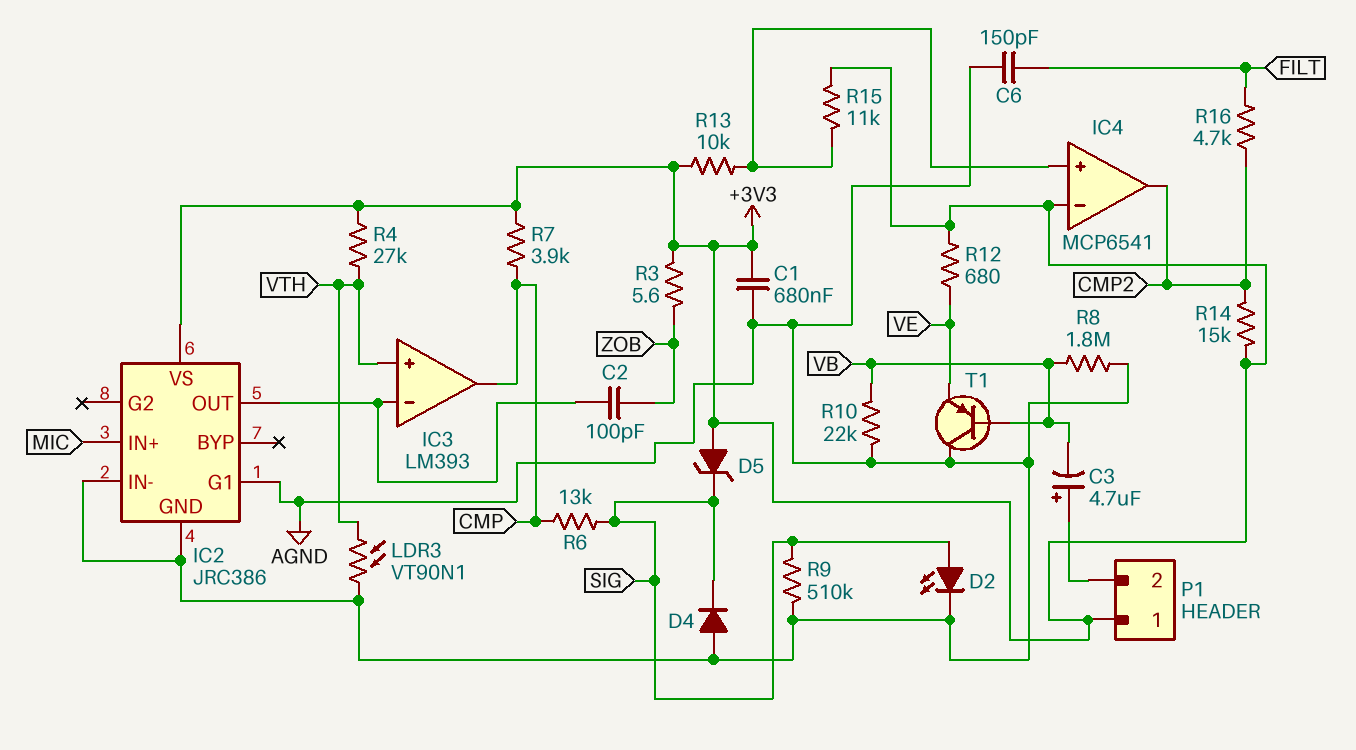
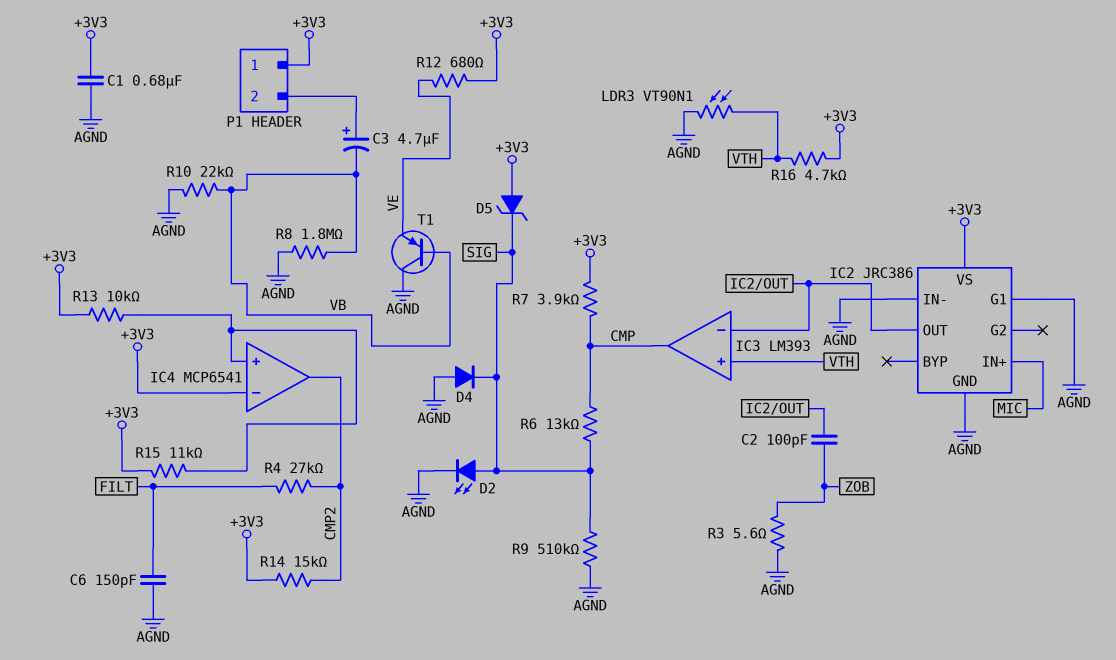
R3: 5.6 (+3V3, ZOB) -> 5.6 (AGND, ZOB)
R4: 27k (+3V3, VTH) -> 27k (CMP2, FILT)
R16: 4.7k (CMP2, FILT) -> 4.7k (+3V3, VTH)

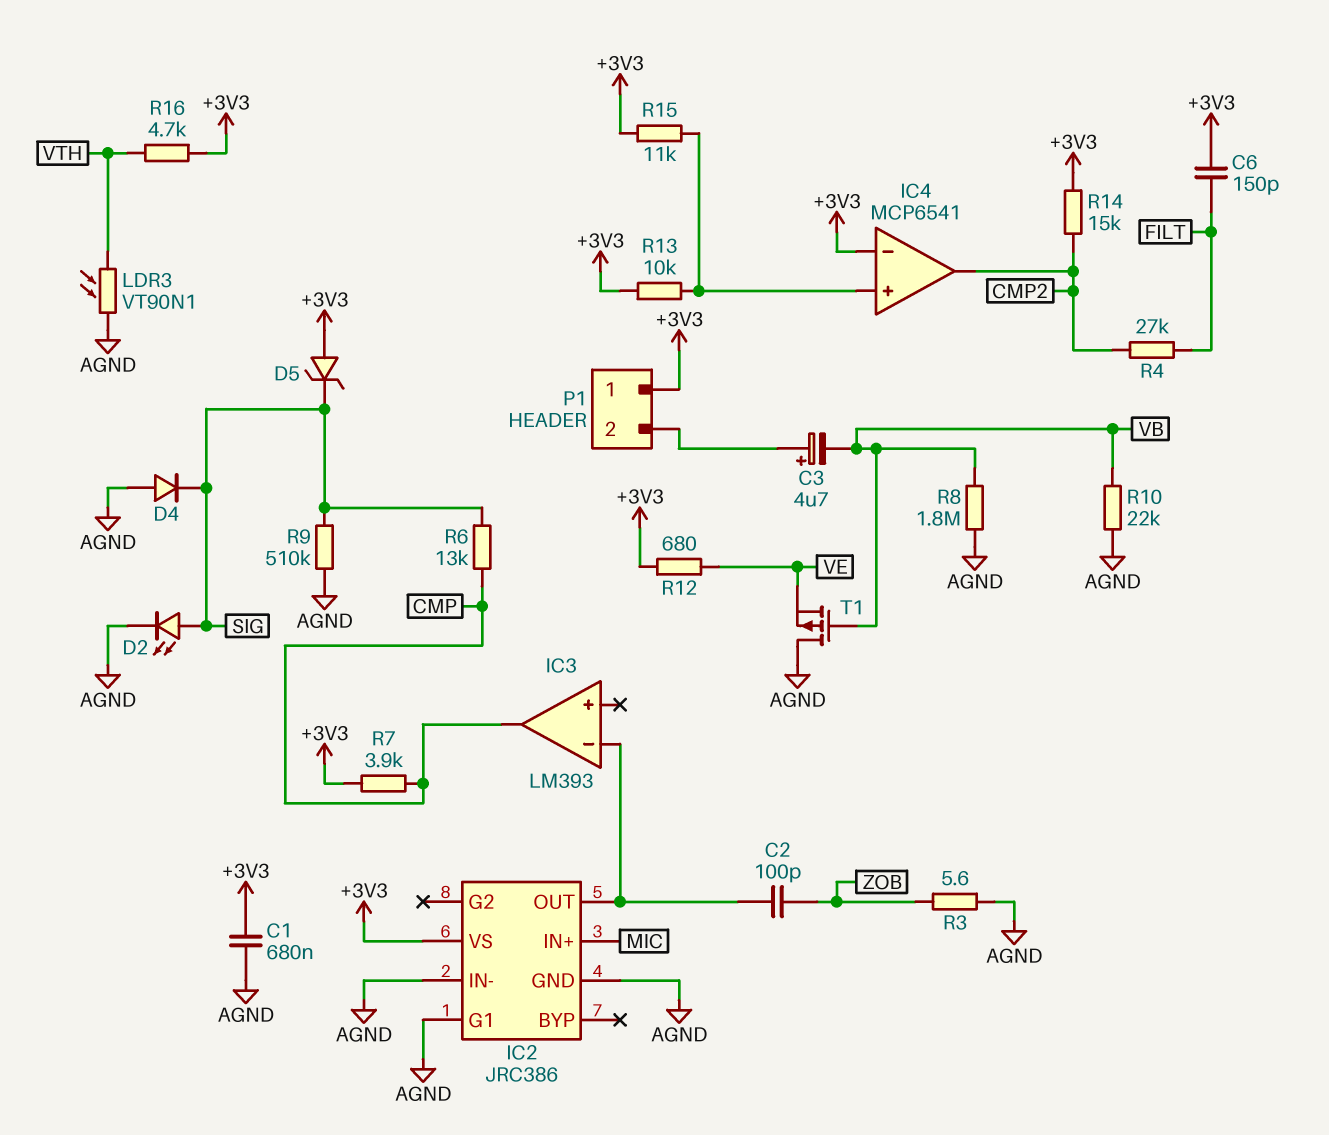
C6: 150pF (AGND, FILT) -> 150pF (+3V3, FILT)
IC3 pin in+: VTH -> none
T1: PNP (B VB, C AGND, E VE) -> PMOS (G VB, D AGND, S VE)

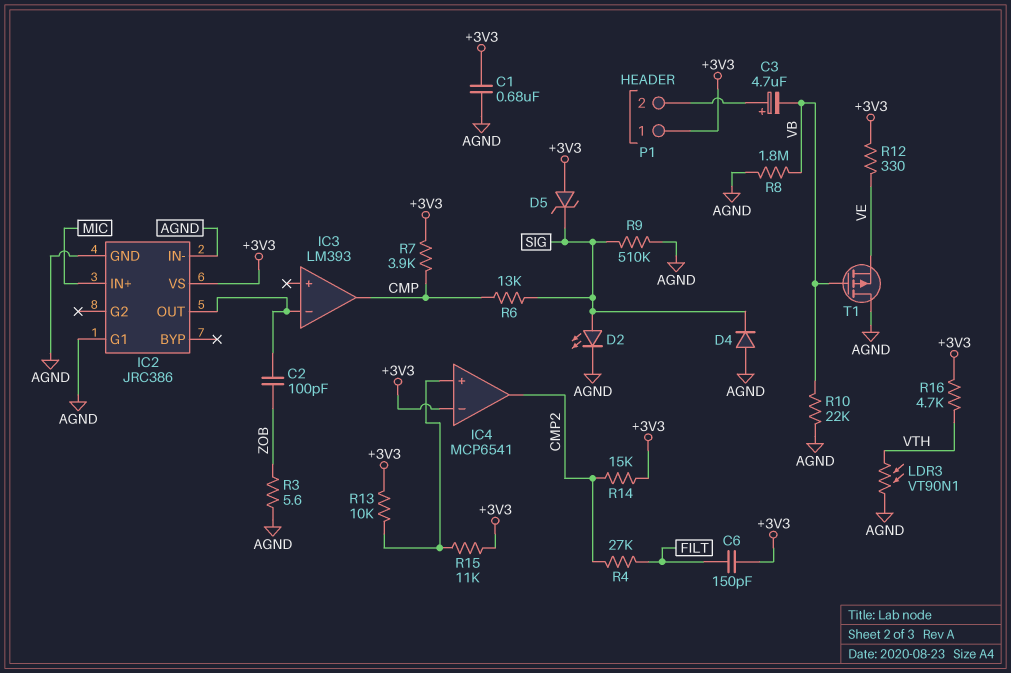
R12: 680 (+3V3, VE) -> 330 (+3V3, VE)

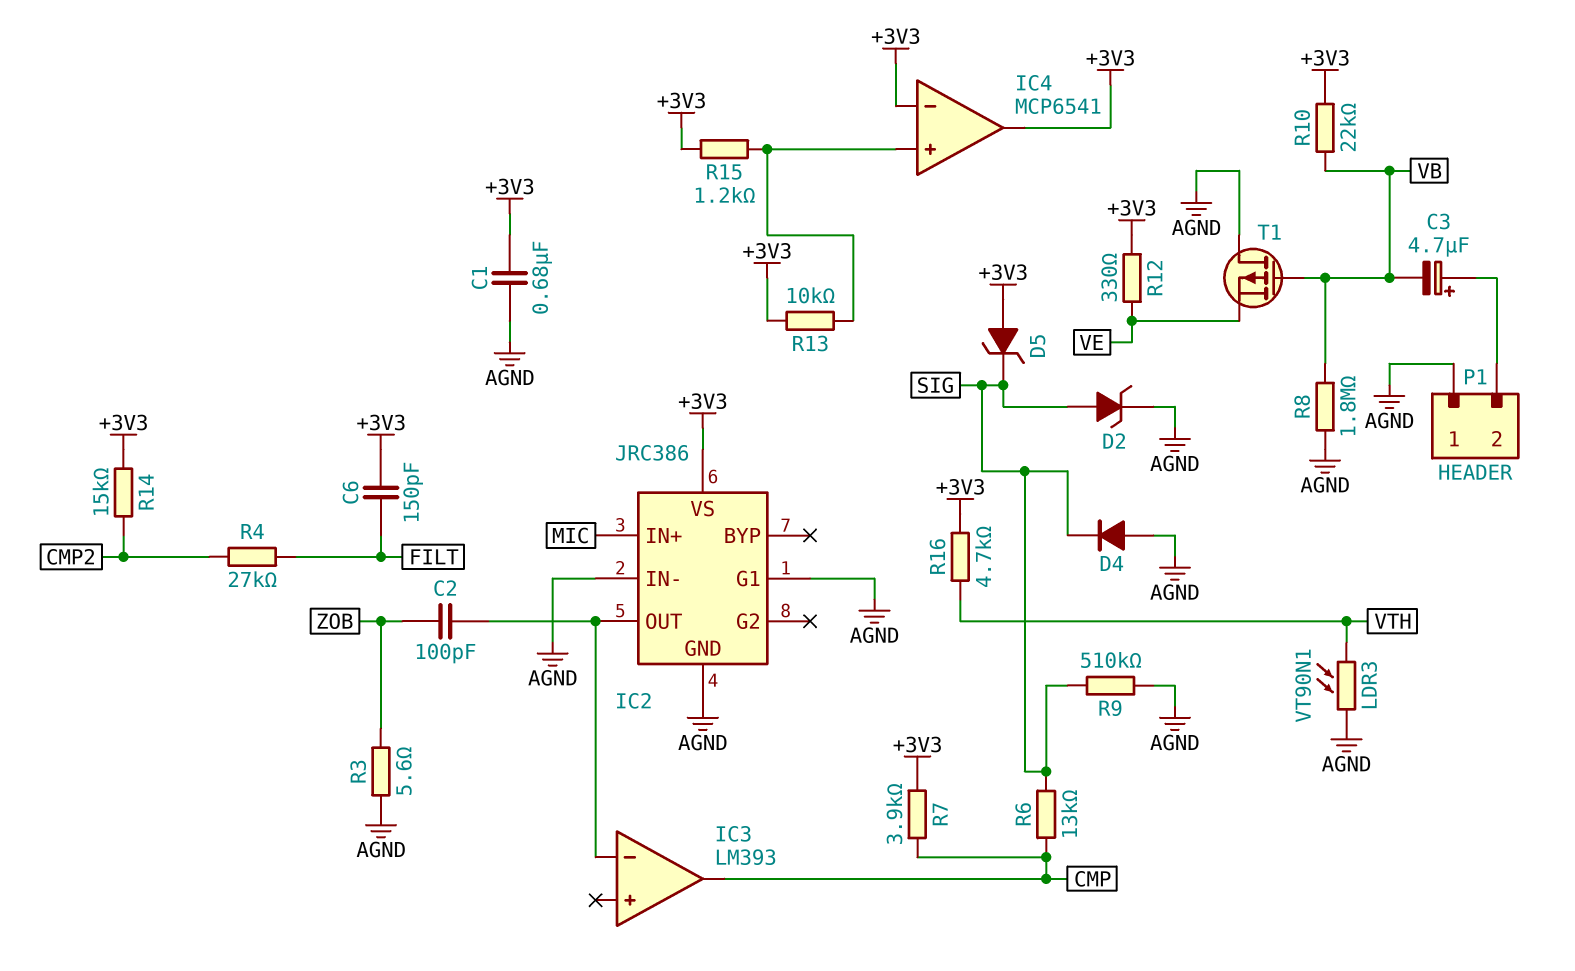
D2: LED (A SIG, K AGND) -> zener (A SIG, K AGND)
IC4 pin out: CMP2 -> +3V3
P1 pin 1: +3V3 -> AGND
R10: 22k (AGND, VB) -> 22k (+3V3, VB)
R15: 11k (+3V3, IC4/in+) -> 1.2k (+3V3, IC4/in+)

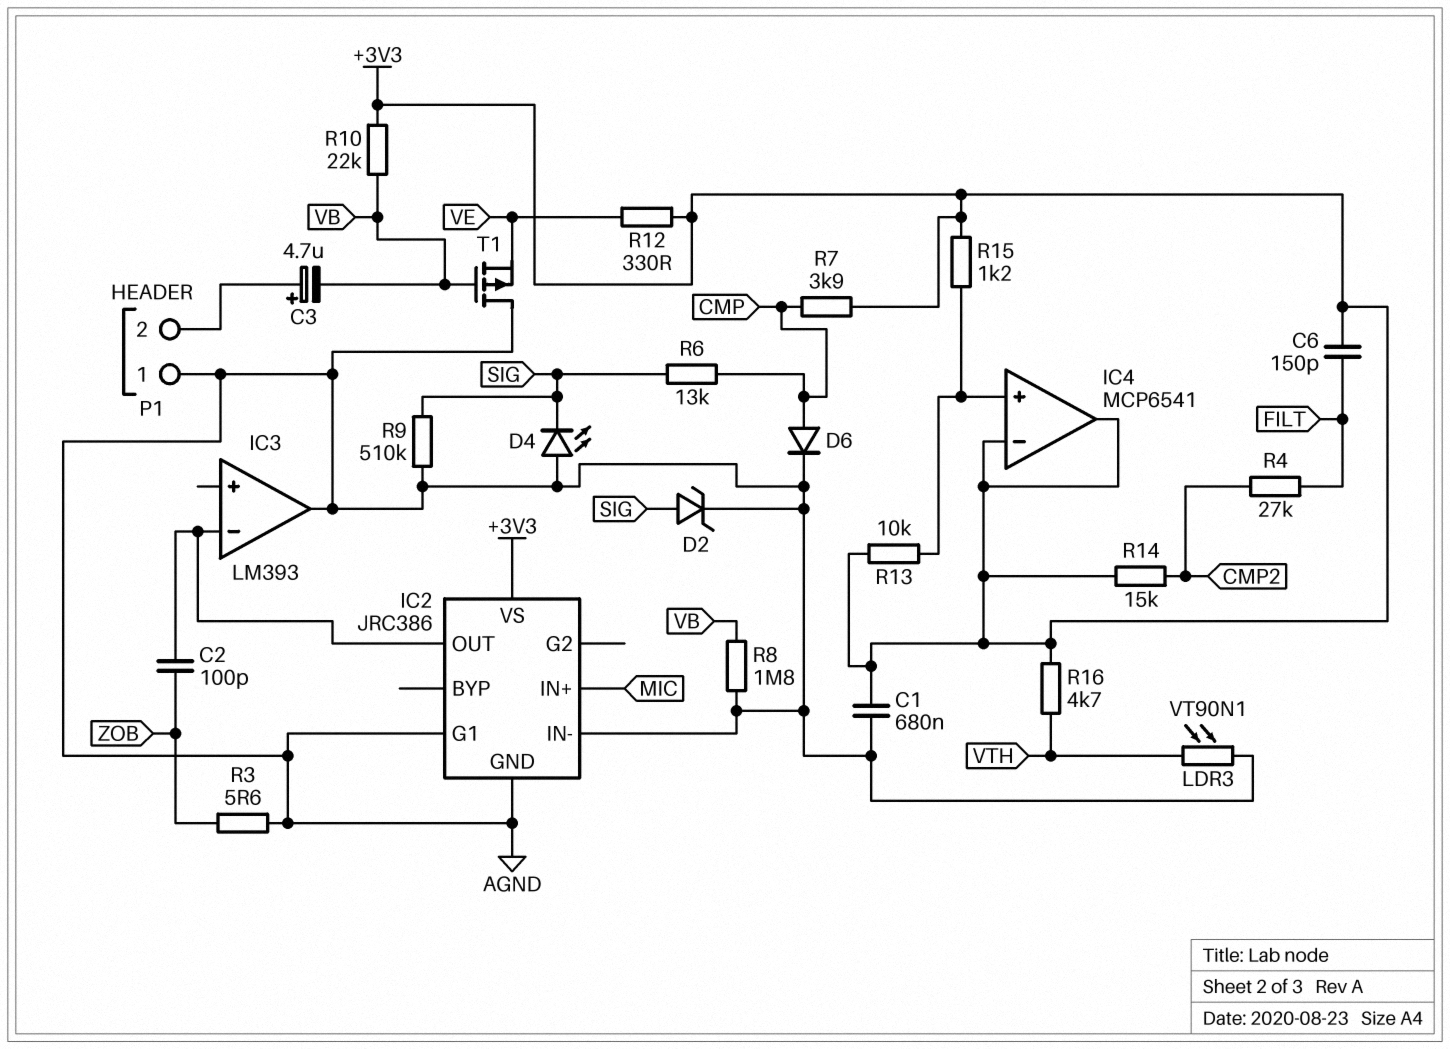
D4: diode (A AGND, K SIG) -> LED (A AGND, K SIG)
D5: zener (A +3V3, K SIG) -> none
D6: none -> diode (A CMP, K AGND)
IC3 pin out: CMP -> AGND

